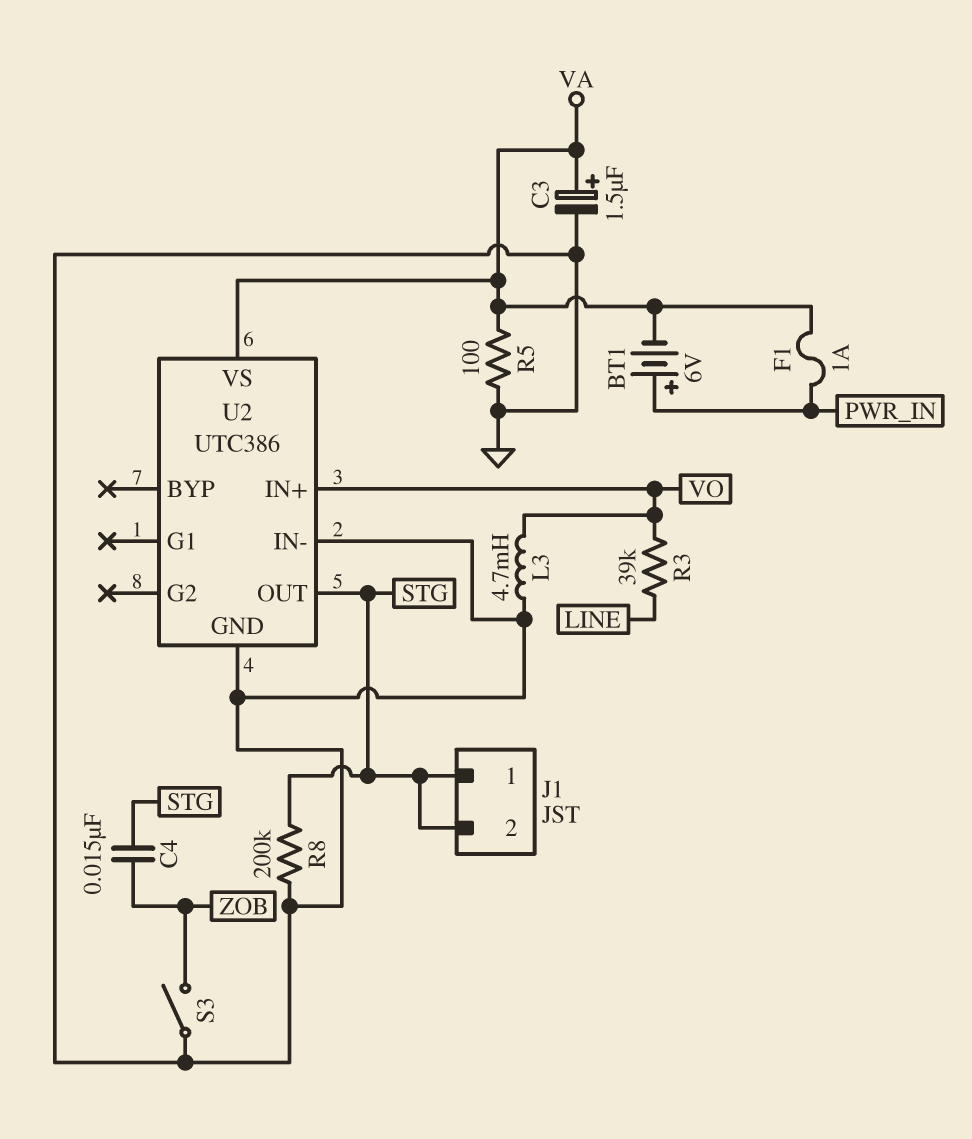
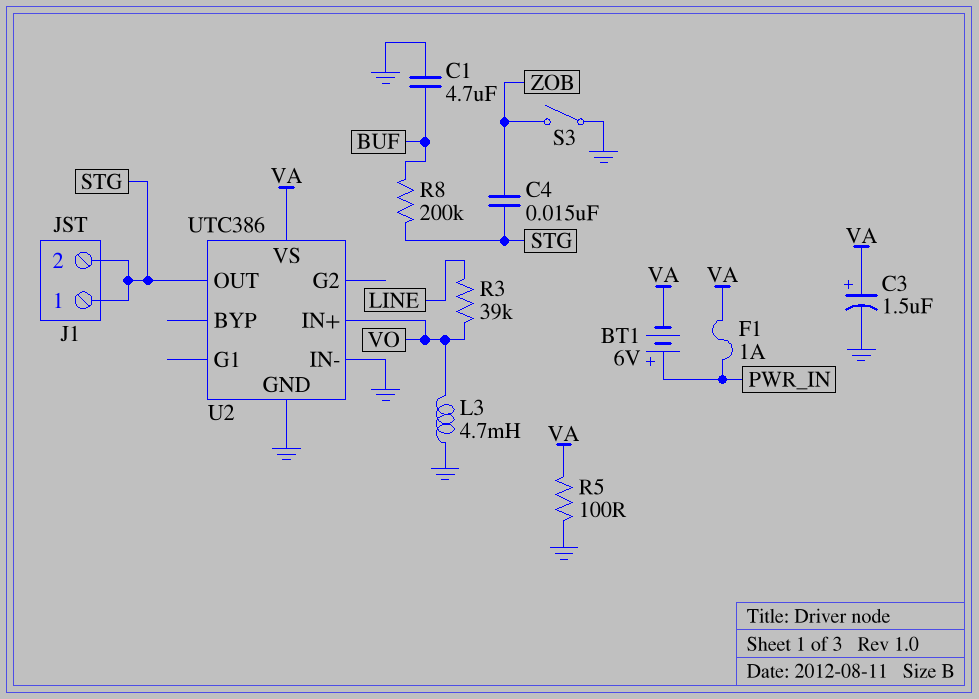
C1: none -> 4.7uF (BUF, GND)
R8: 200k (GND, STG) -> 200k (BUF, STG)

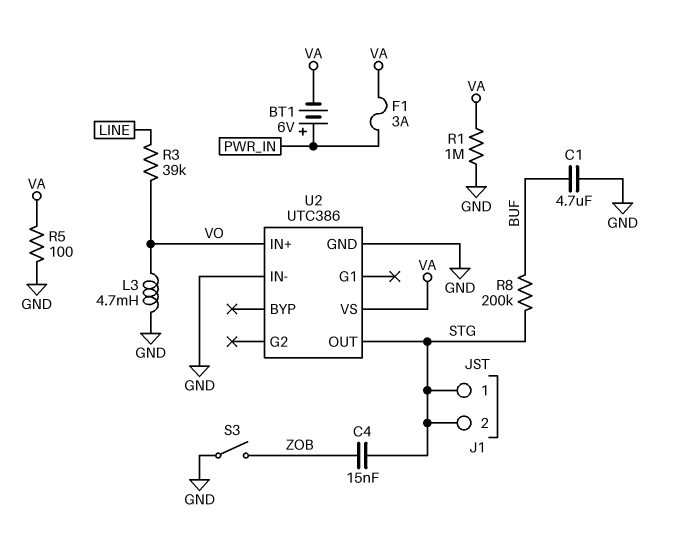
C3: 1.5uF (plus VA, minus GND) -> none
F1: 1A (PWR_IN, VA) -> 3A (PWR_IN, VA)
R1: none -> 1M (GND, VA)

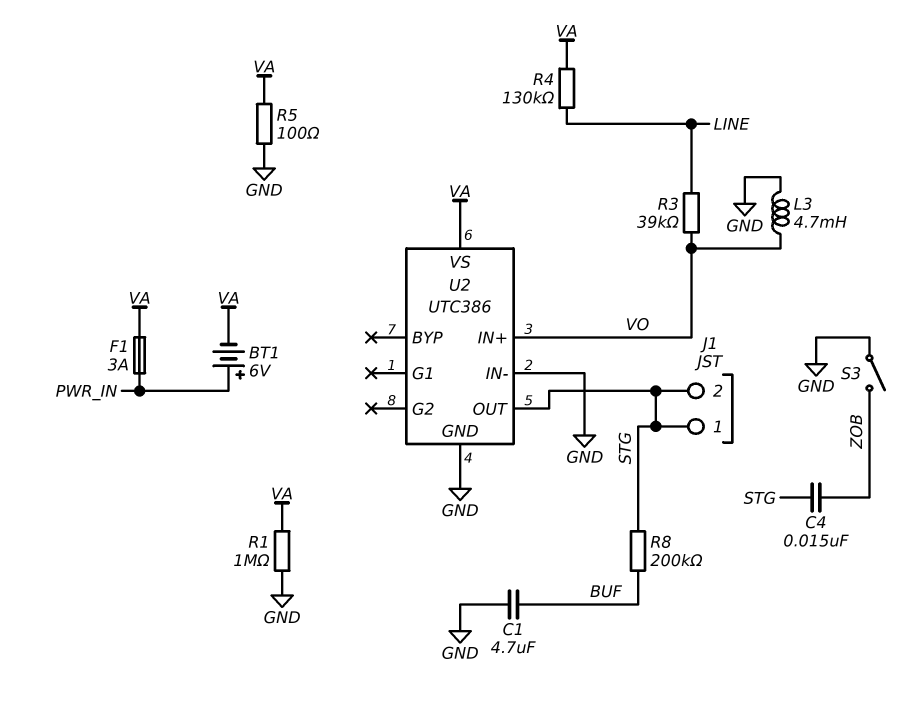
R4: none -> 130k (LINE, VA)

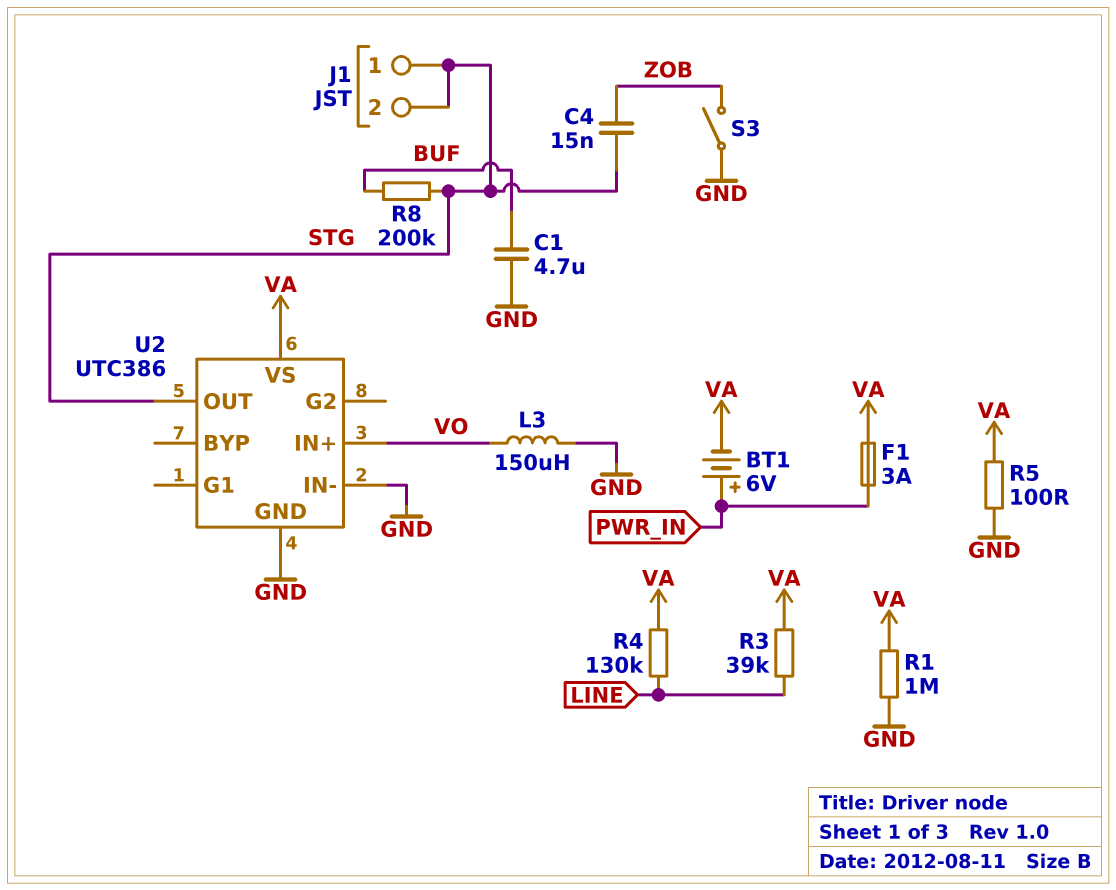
L3: 4.7mH (GND, VO) -> 150uH (GND, VO)
R3: 39k (LINE, VO) -> 39k (LINE, VA)

